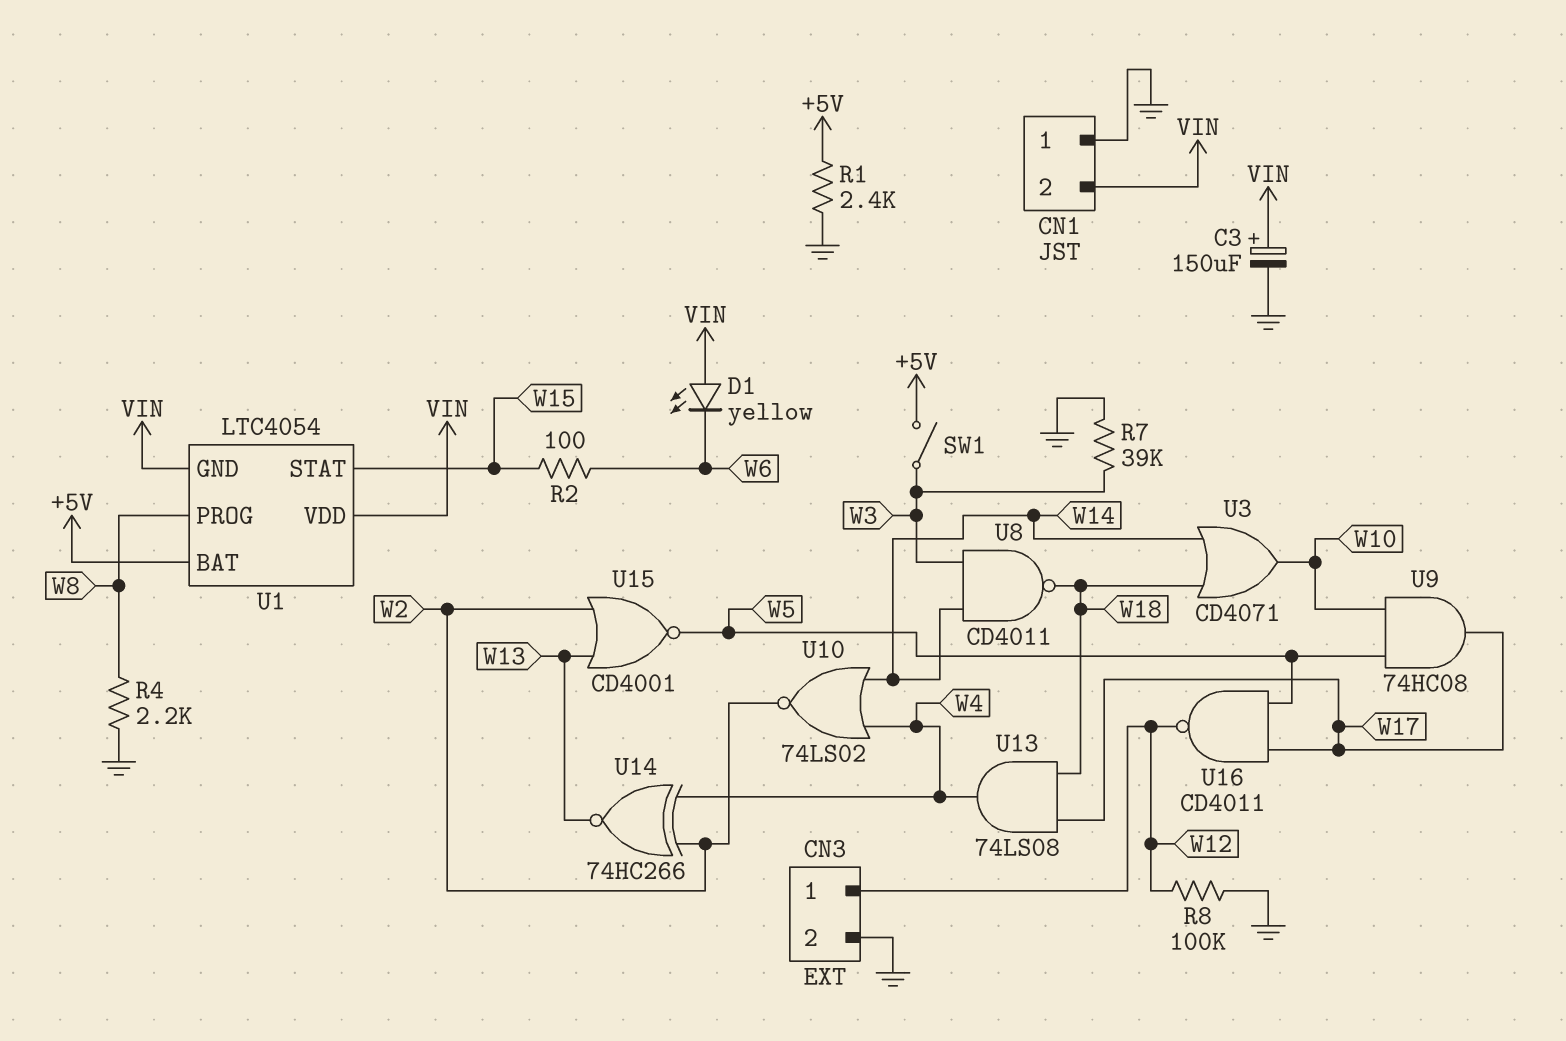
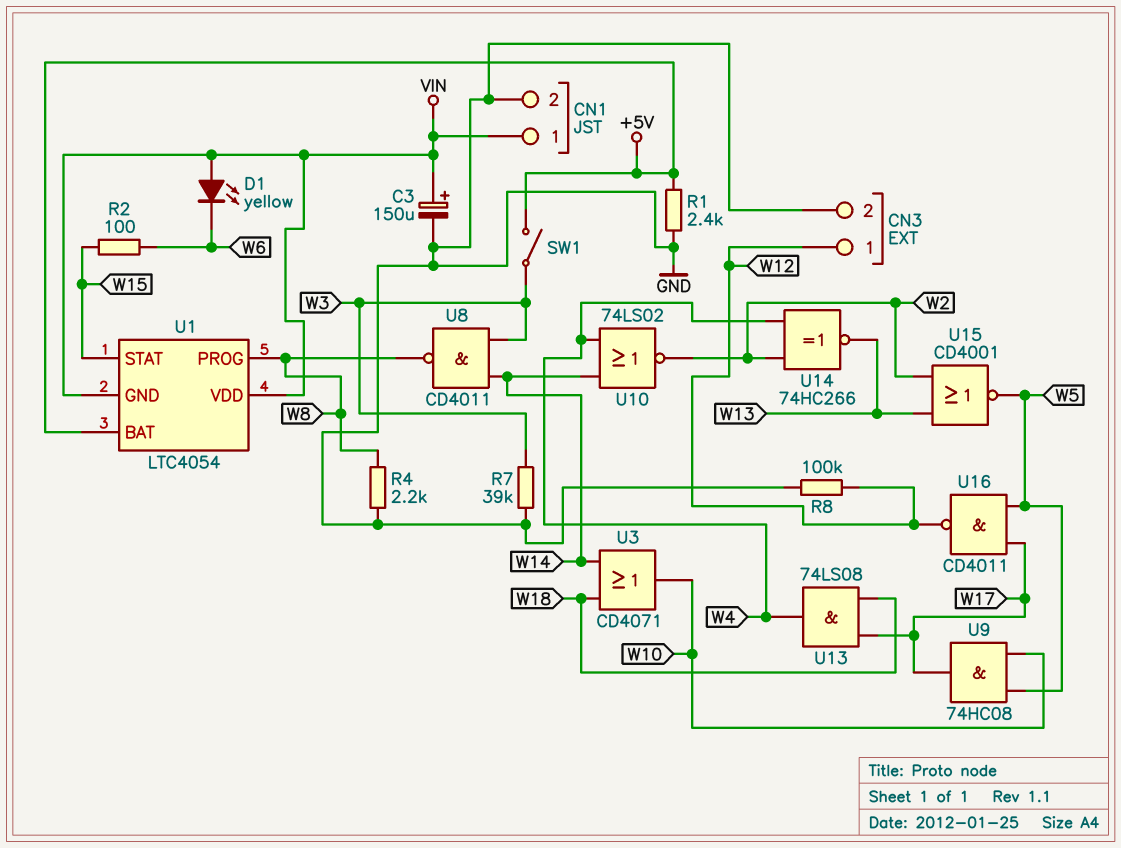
CN1 pin 1: GND -> VIN
CN1 pin 2: VIN -> GND
U8: NAND CD4011 (in W3, in W14, out W18) -> NAND CD4011 (in W3, in W14, out W8)

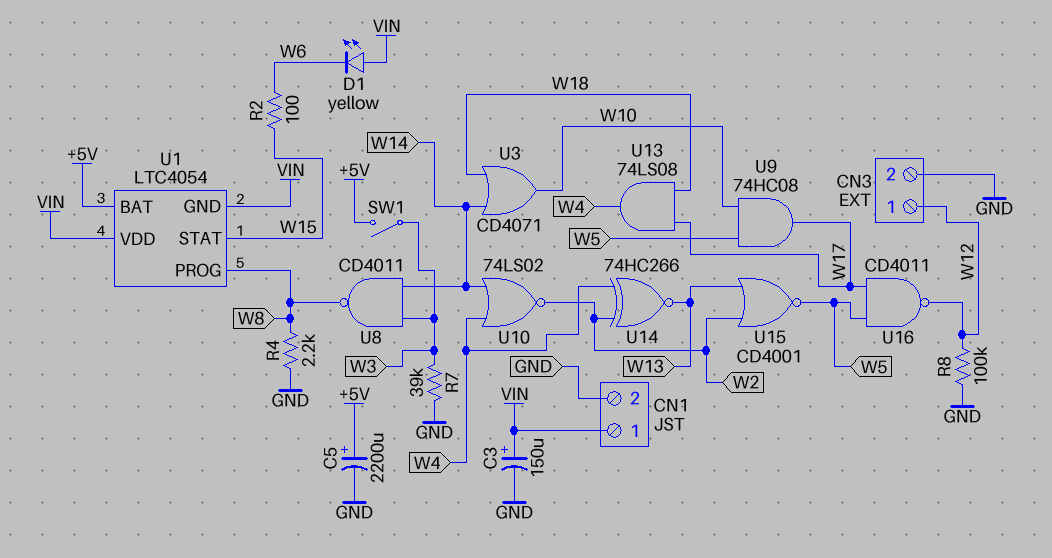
C5: none -> 2200uF (plus +5V, minus GND)
R1: 2.4k (+5V, GND) -> none

